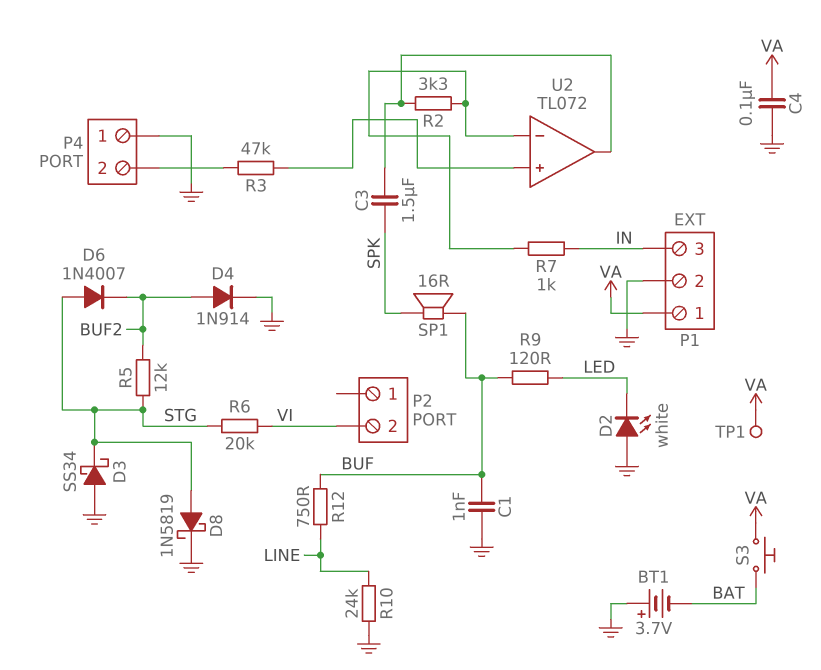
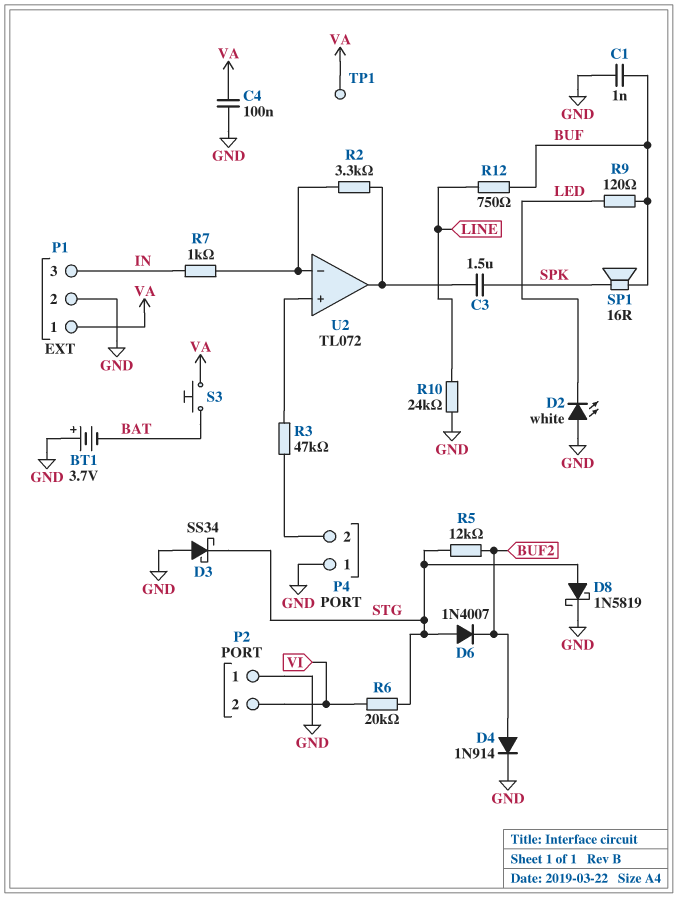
P2 pin 1: none -> GND

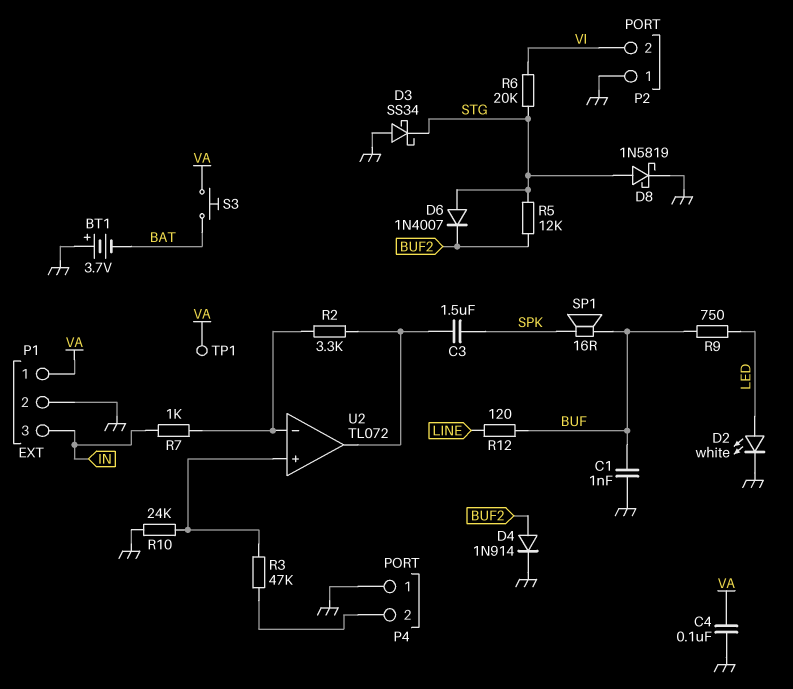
D2: LED white (A GND, K LED) -> LED white (A LED, K GND)
R9: 120 (BUF, LED) -> 750 (BUF, LED)
R10: 24k (GND, LINE) -> 24k (GND, U2/in+)
R12: 750 (BUF, LINE) -> 120 (BUF, LINE)

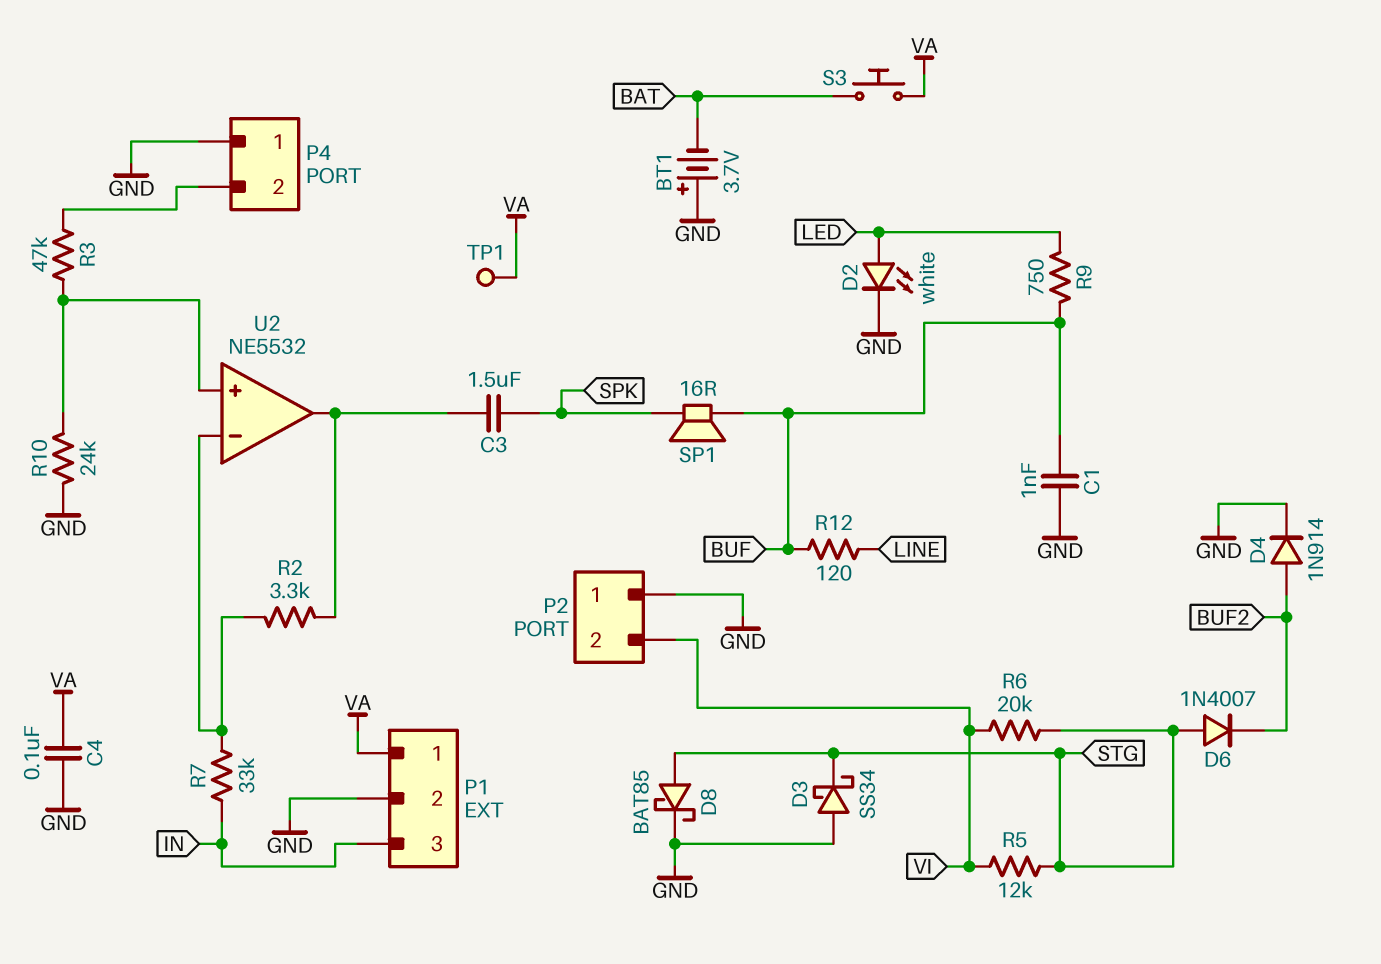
D8: schottky 1N5819 (A STG, K GND) -> schottky BAT85 (A STG, K GND)
R5: 12k (BUF2, STG) -> 12k (STG, VI)
R7: 1k (IN, U2/in-) -> 33k (IN, U2/in-)
U2: TL072 -> NE5532

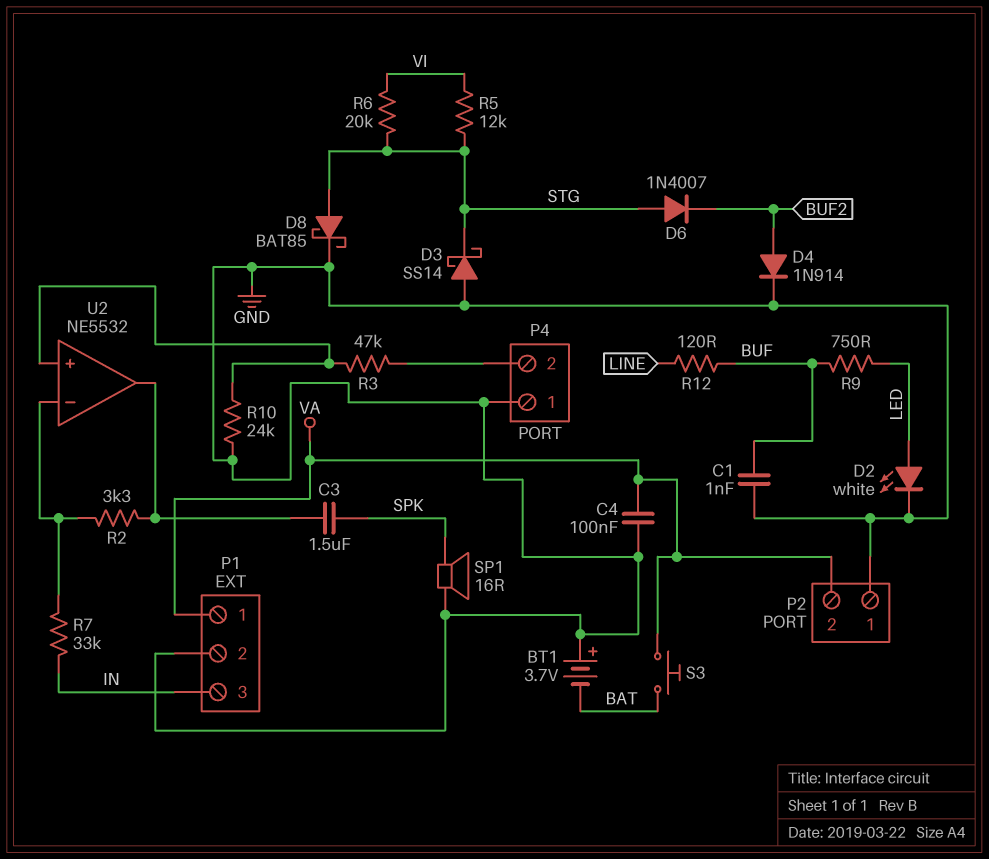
D3: schottky SS34 (A GND, K STG) -> schottky SS14 (A GND, K STG)
P2 pin 2: VI -> VA
SP1: speaker 16R (BUF, SPK) -> speaker 16R (GND, SPK)
TP1: test point (VA) -> none

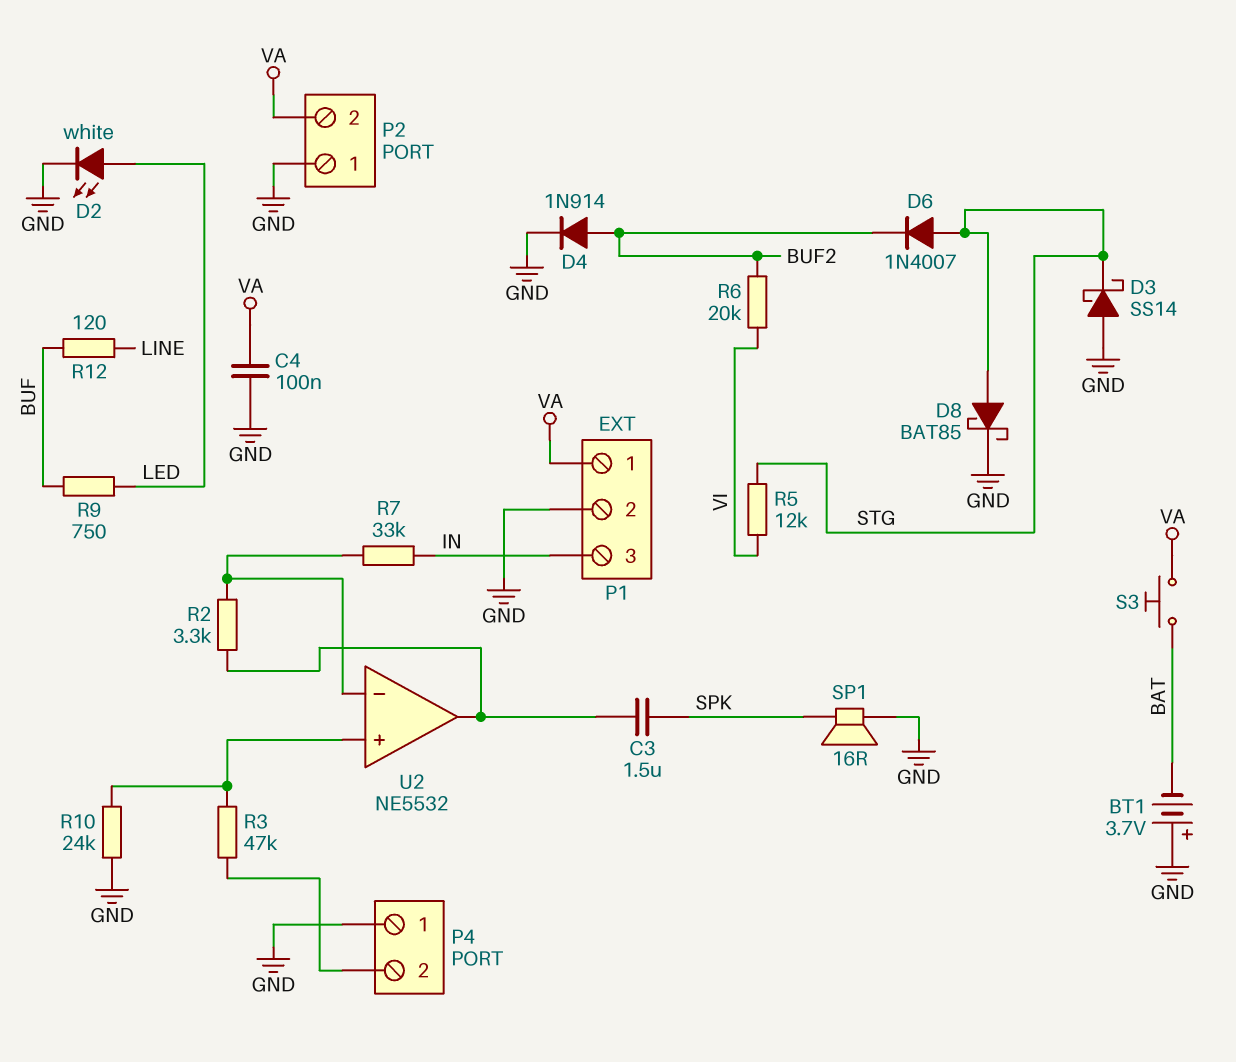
C1: 1nF (BUF, GND) -> none
R6: 20k (STG, VI) -> 20k (BUF2, VI)

